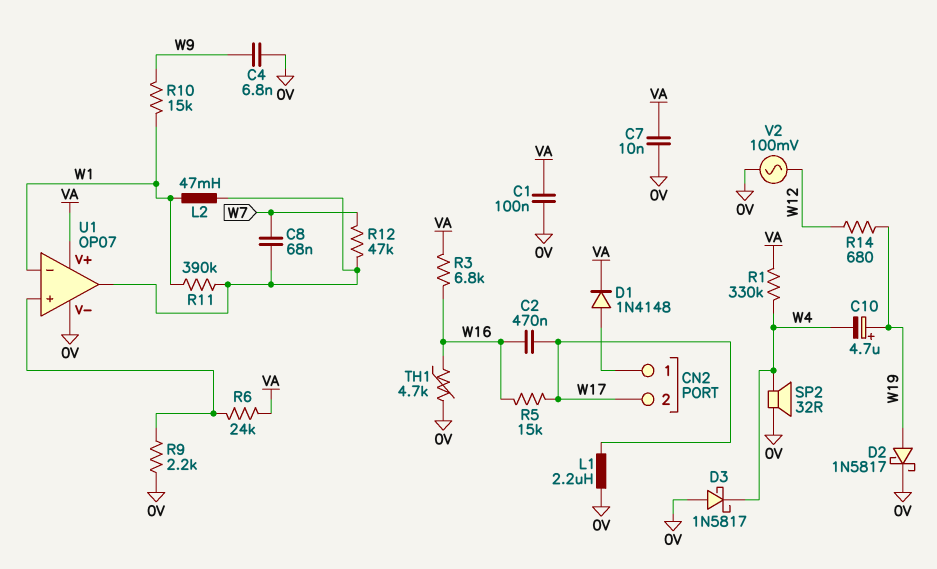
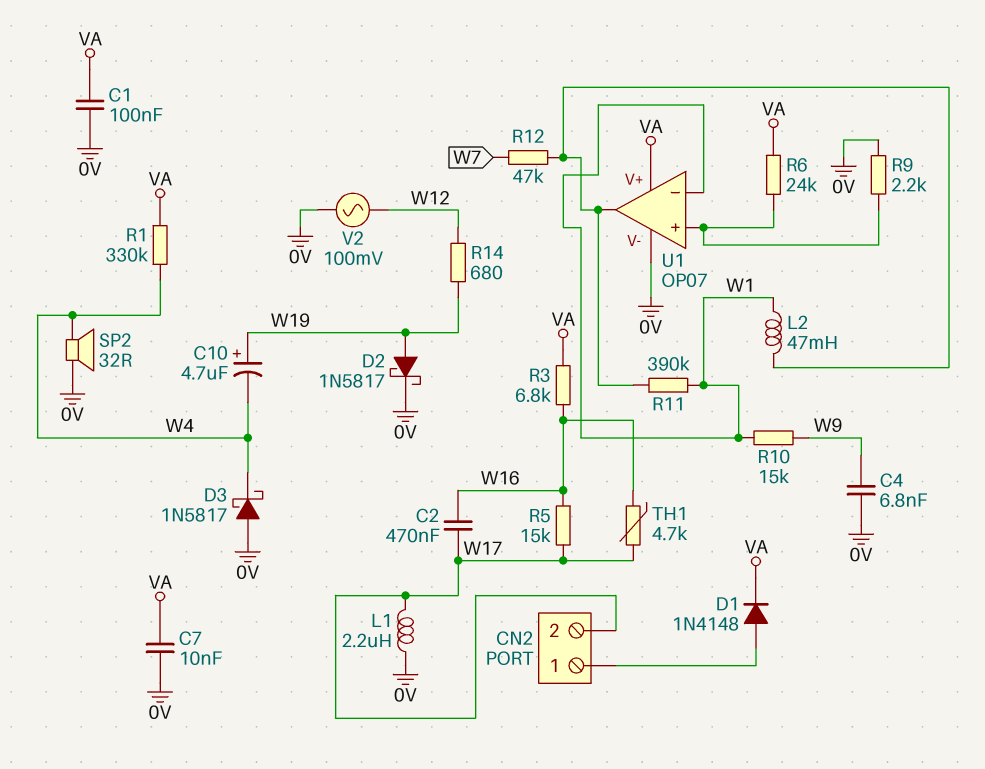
C8: 68nF (U1/out, W7) -> none
TH1: 4.7k (0V, W16) -> 4.7k (W16, W17)

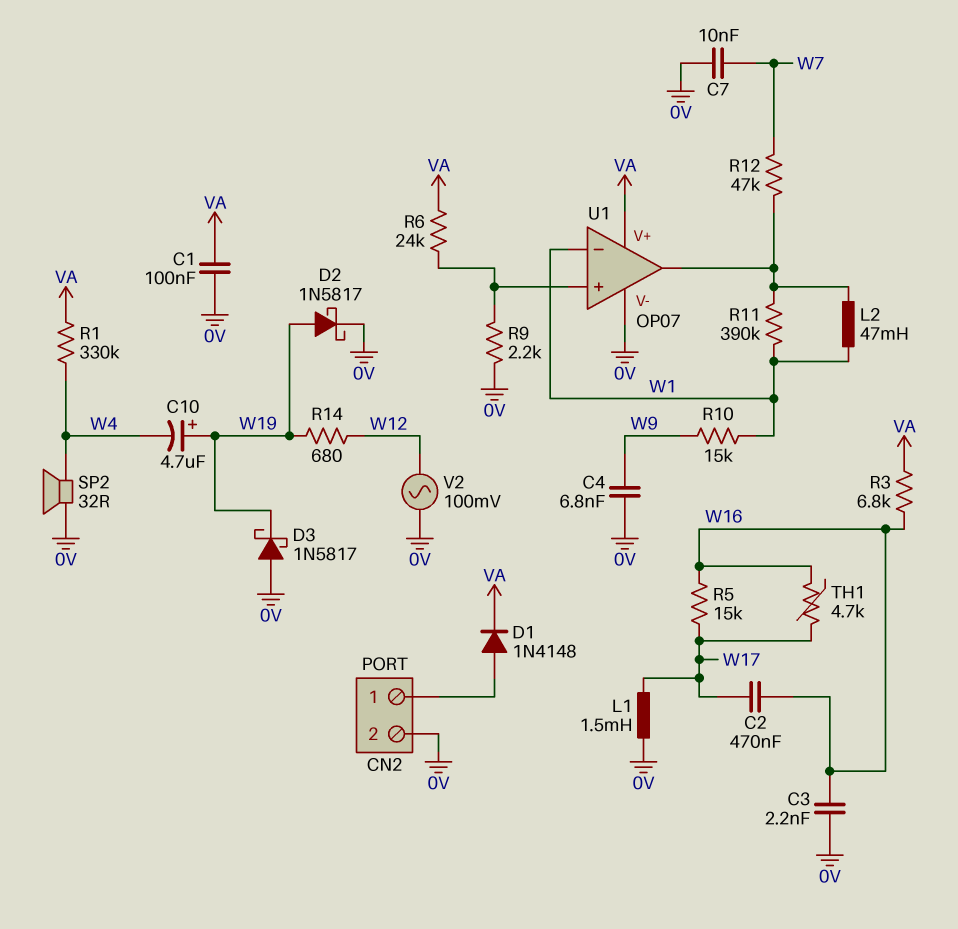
C3: none -> 2.2nF (0V, W16)
C7: 10nF (0V, VA) -> 10nF (0V, W7)
CN2 pin 2: W17 -> 0V
D3: schottky 1N5817 (A 0V, K W4) -> schottky 1N5817 (A 0V, K W19)
L1: 2.2uH (0V, W17) -> 1.5mH (0V, W17)

